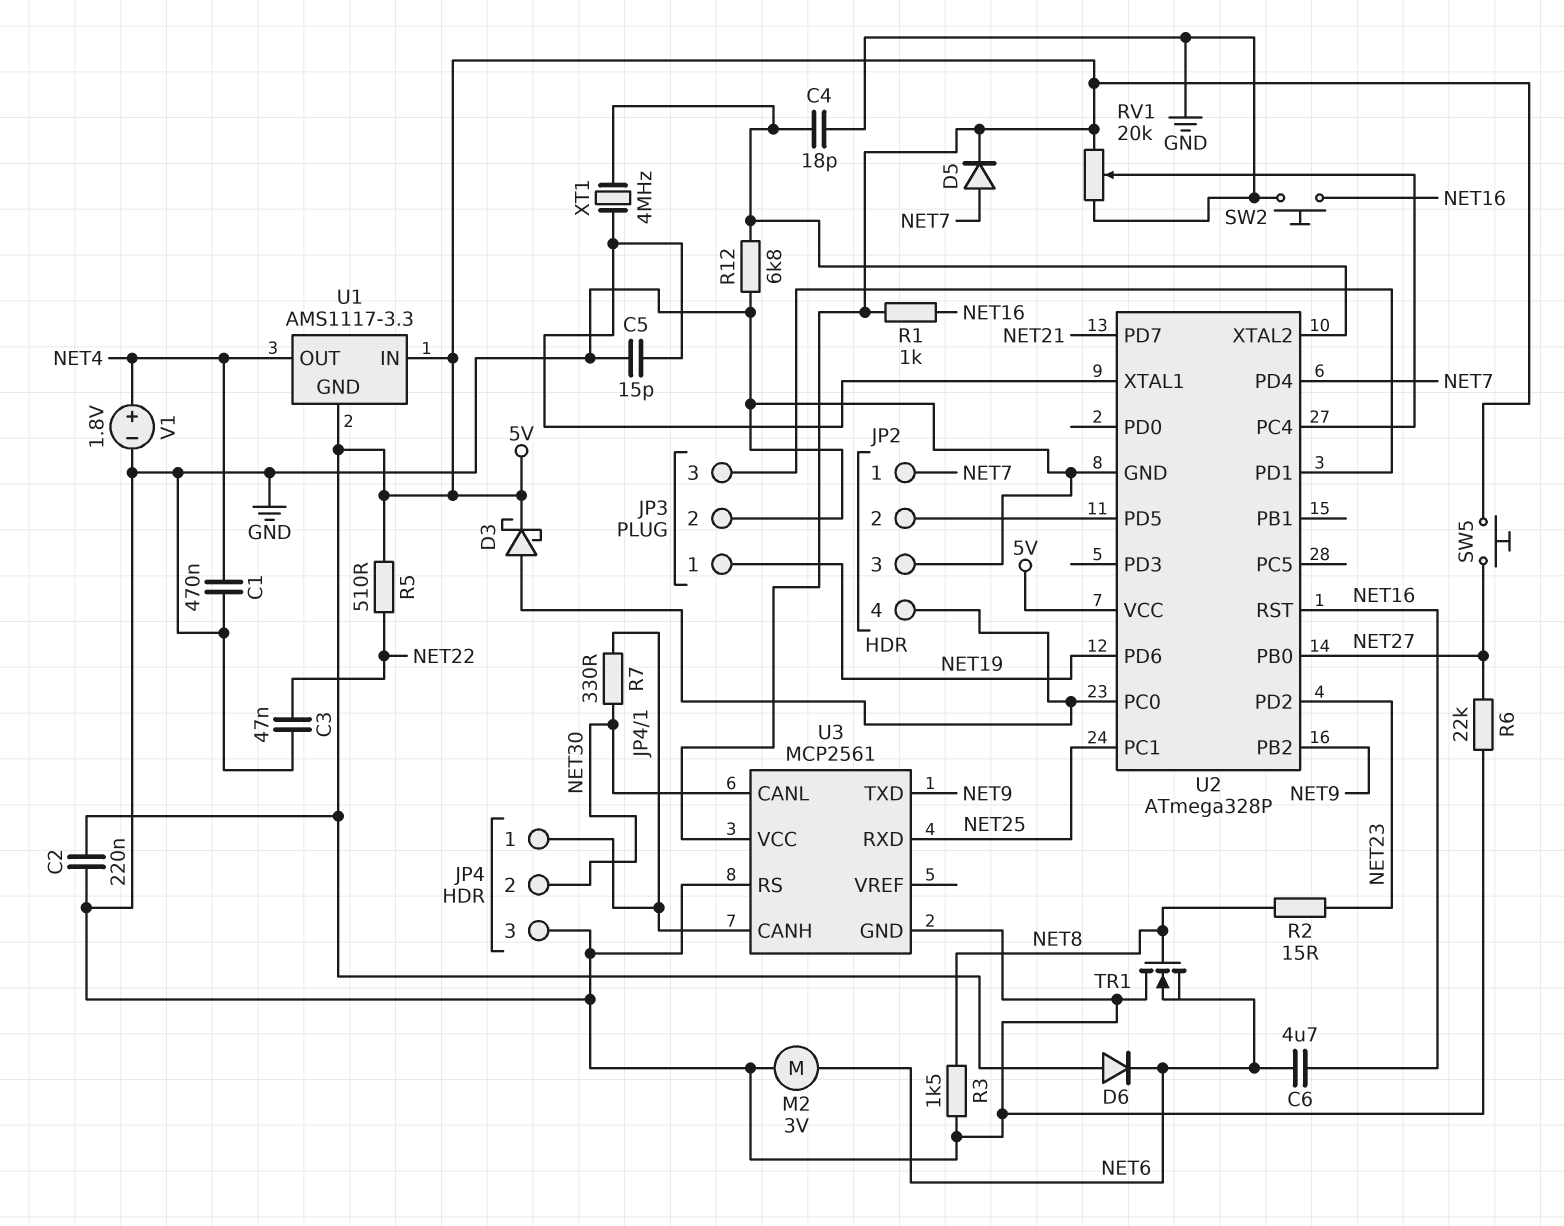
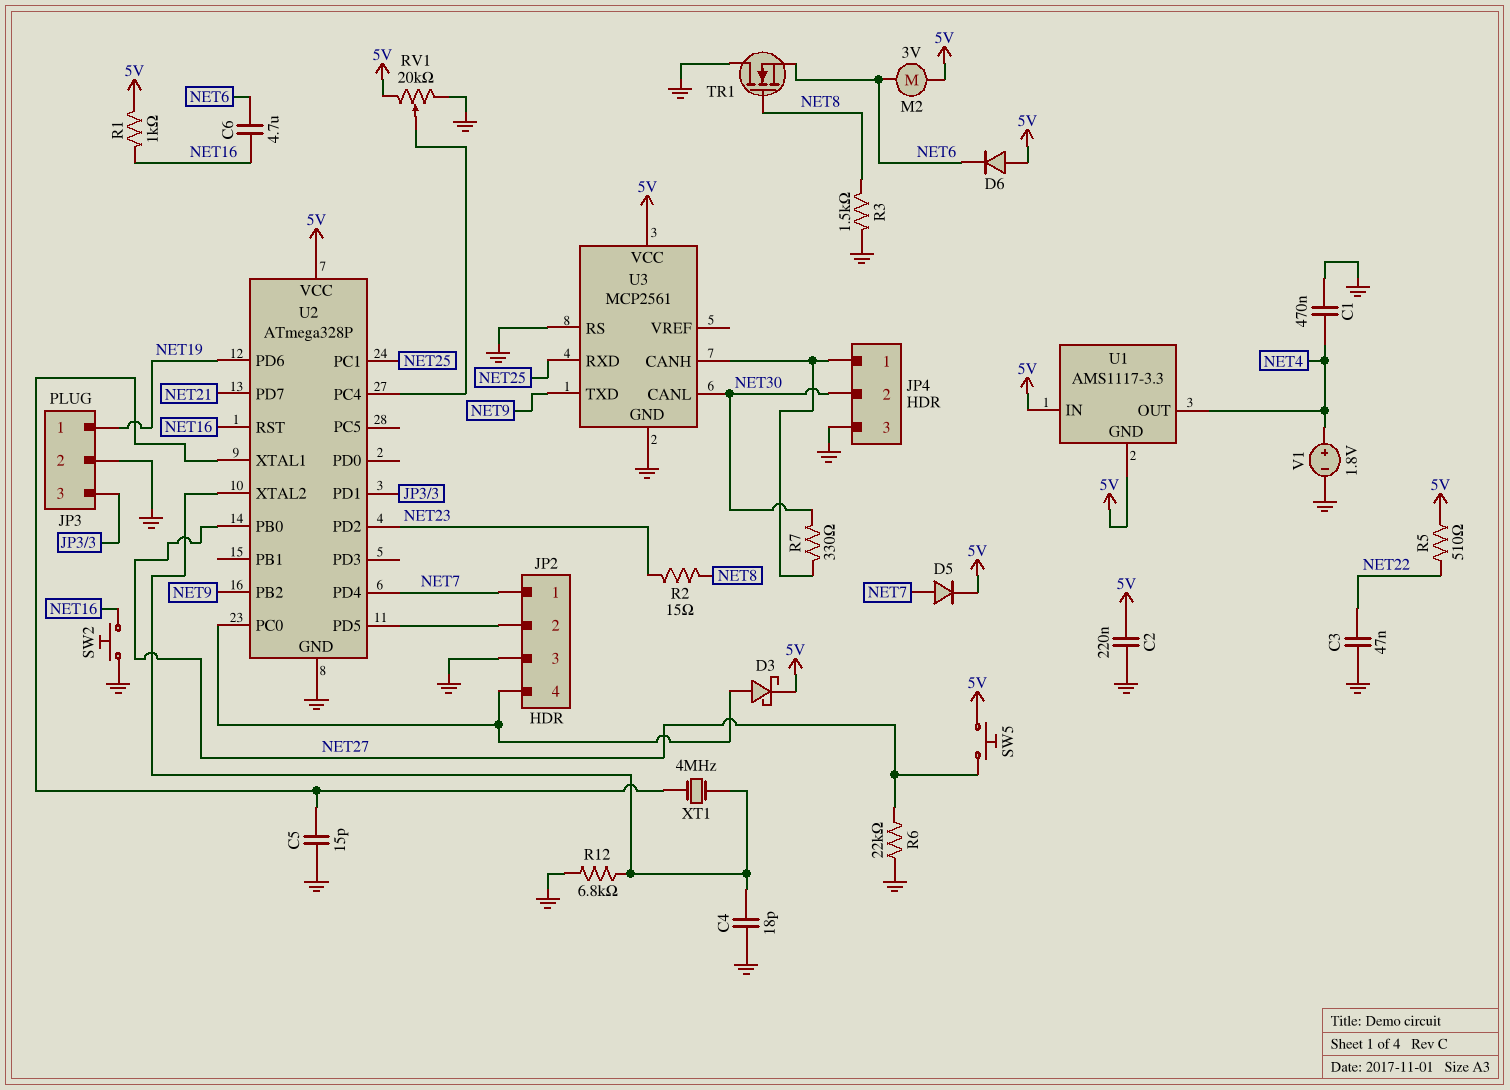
M2: motor 3V (GND, NET6) -> motor 3V (5V, NET6)

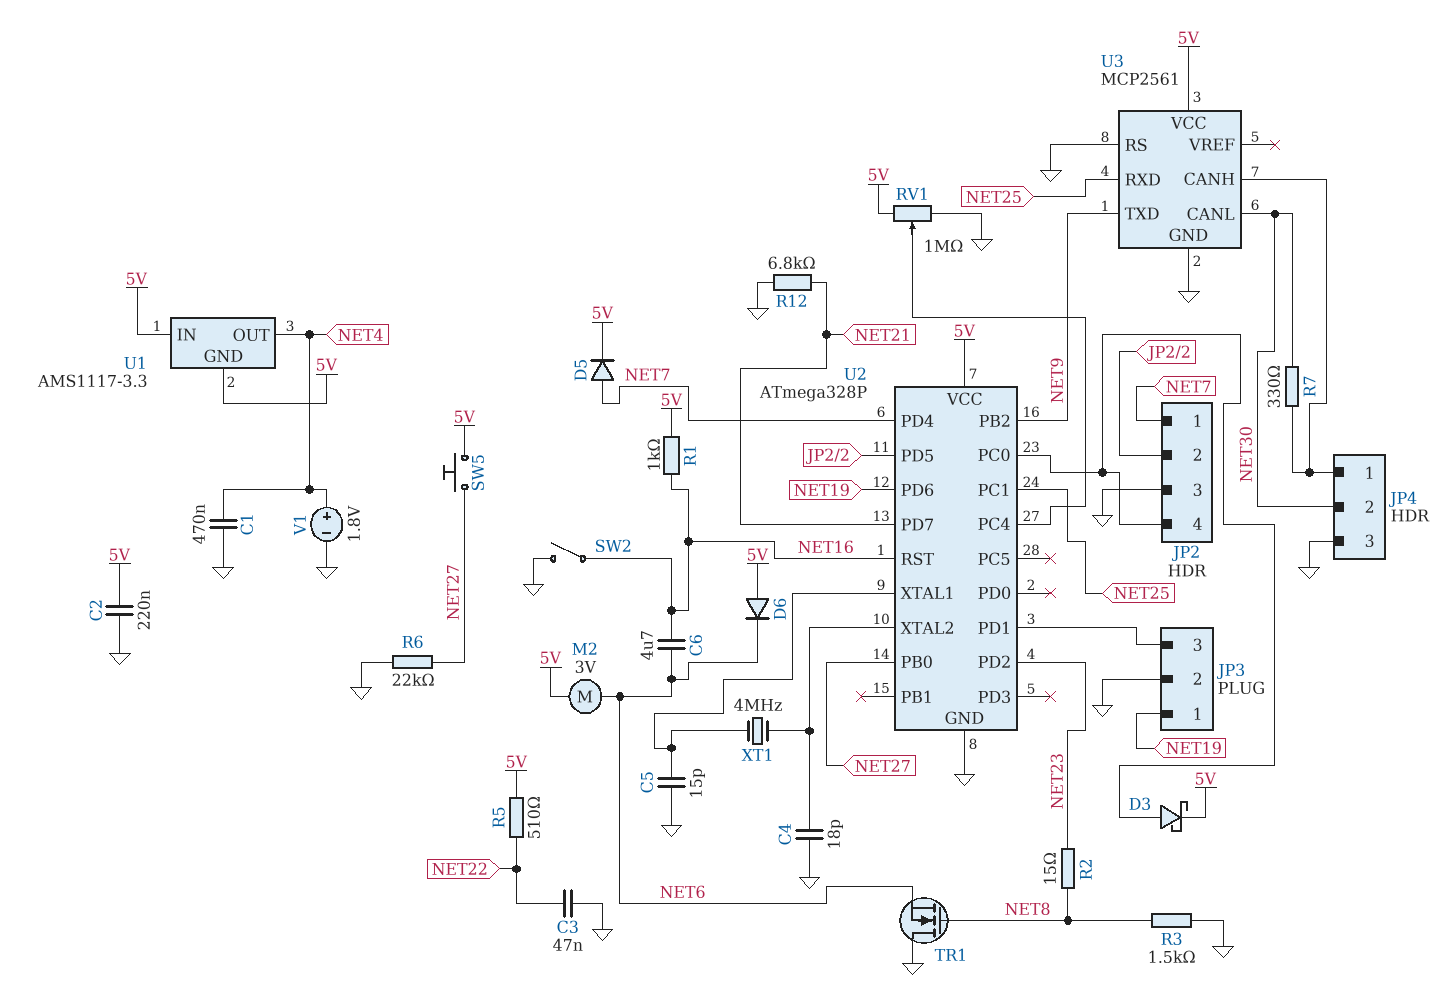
R12: 6.8k (GND, U2/XTAL2) -> 6.8k (GND, NET21)
RV1: 20k (5V, GND, wiper U2/PC4) -> 1M (5V, GND, wiper U2/PC4)
SW2: button (GND, NET16) -> switch (GND, NET16)

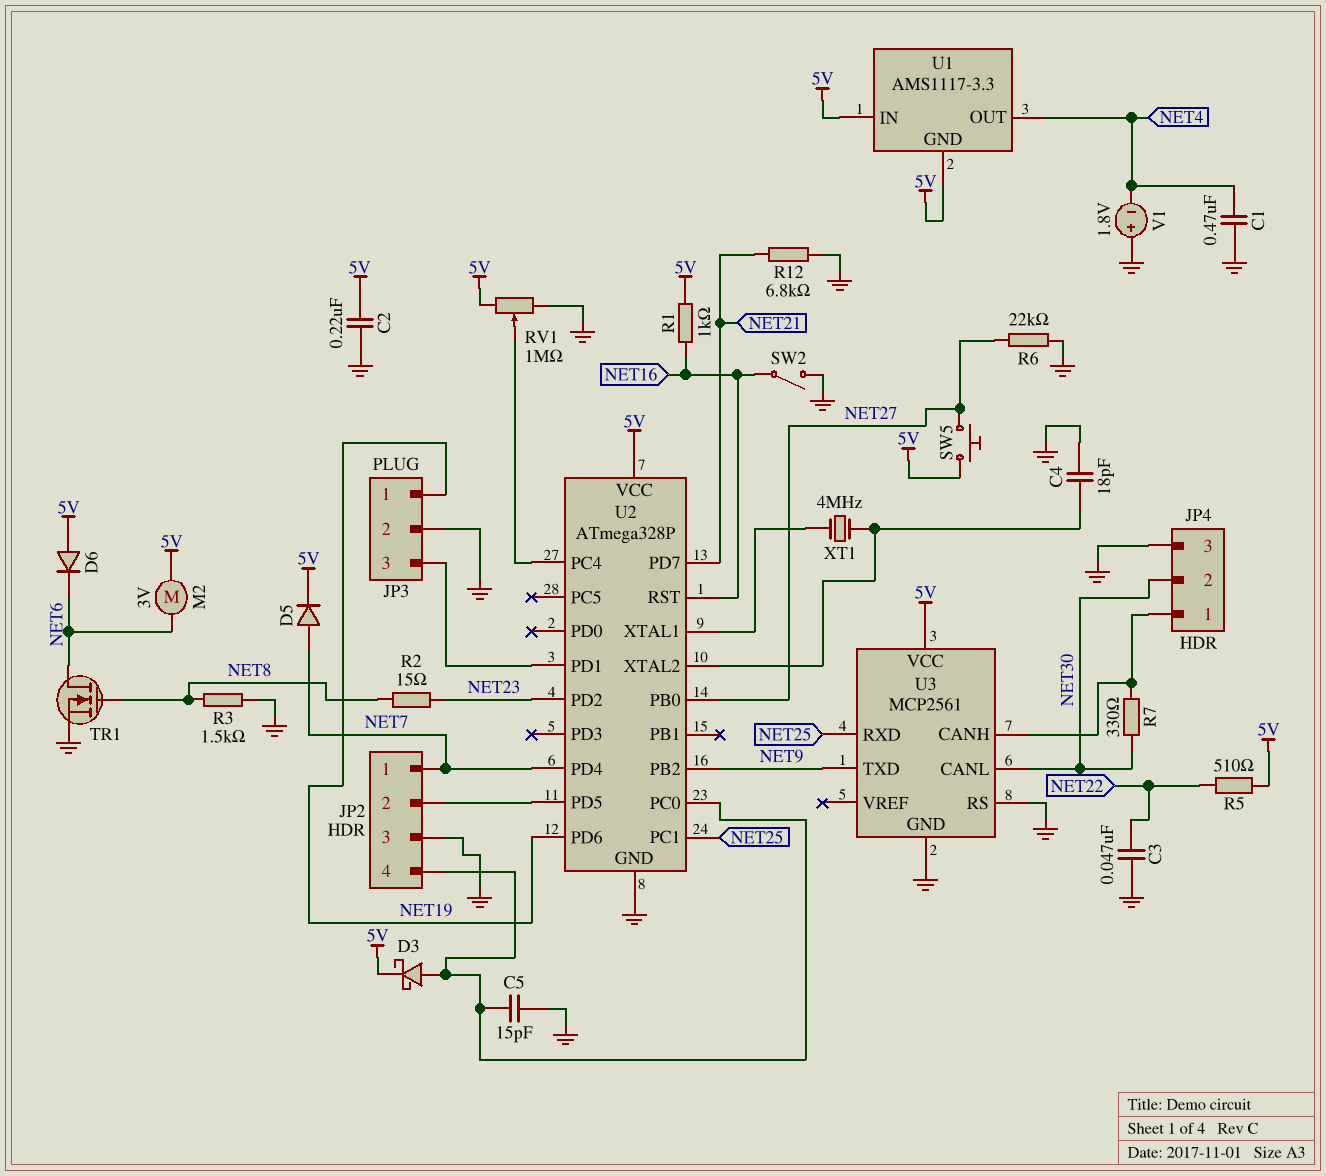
C5: 15pF (GND, U2/XTAL1) -> 15pF (GND, JP2/4)
C6: 4.7uF (NET6, NET16) -> none
TR1: NMOS (G NET8, D GND, S NET6) -> NMOS (G NET8, D NET6, S GND)
V1: 1.8V (plus NET4, minus GND) -> 1.8V (plus GND, minus NET4)

